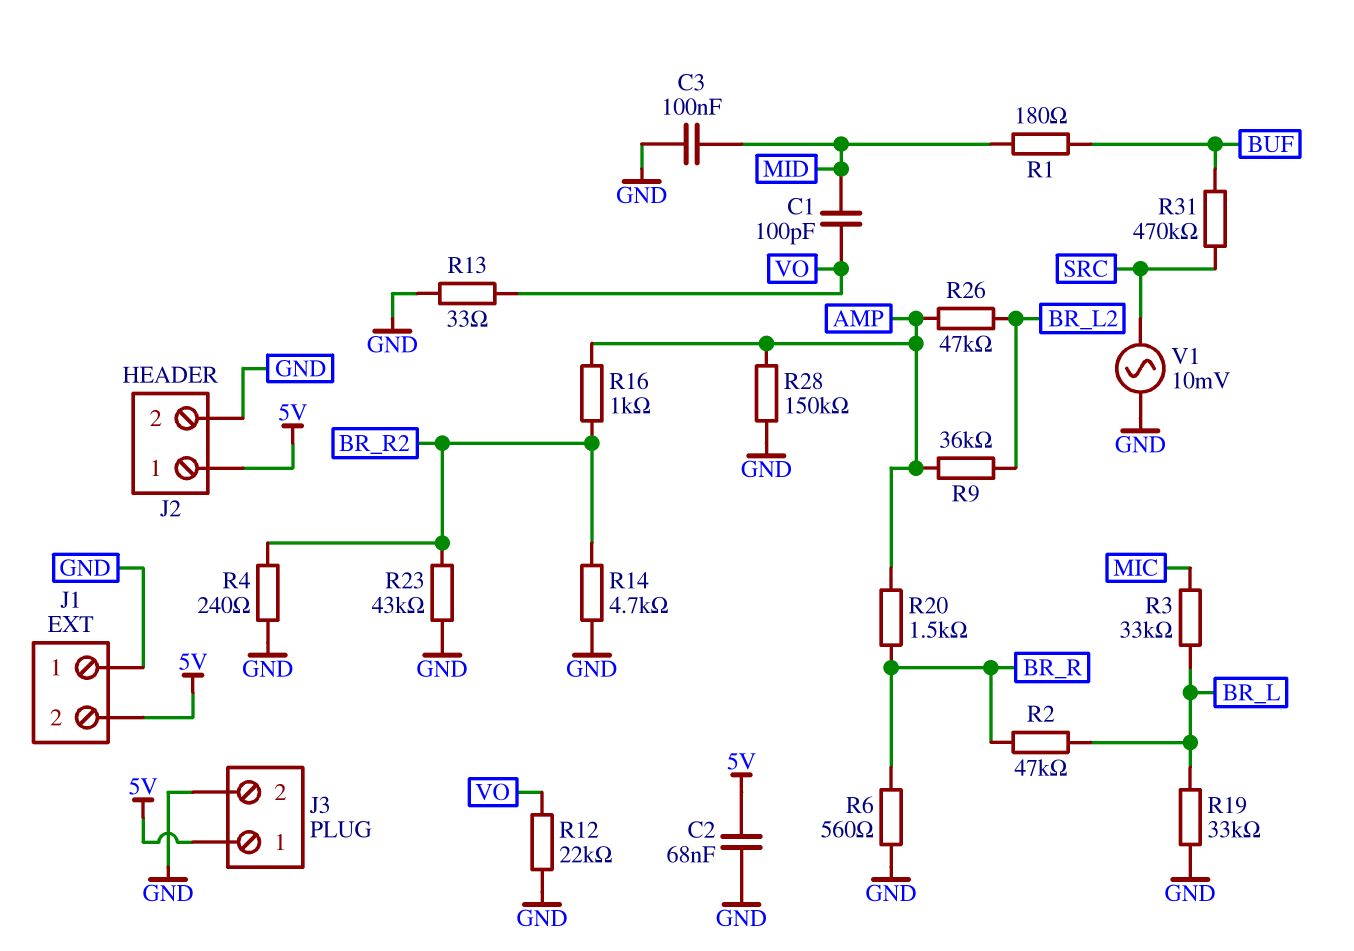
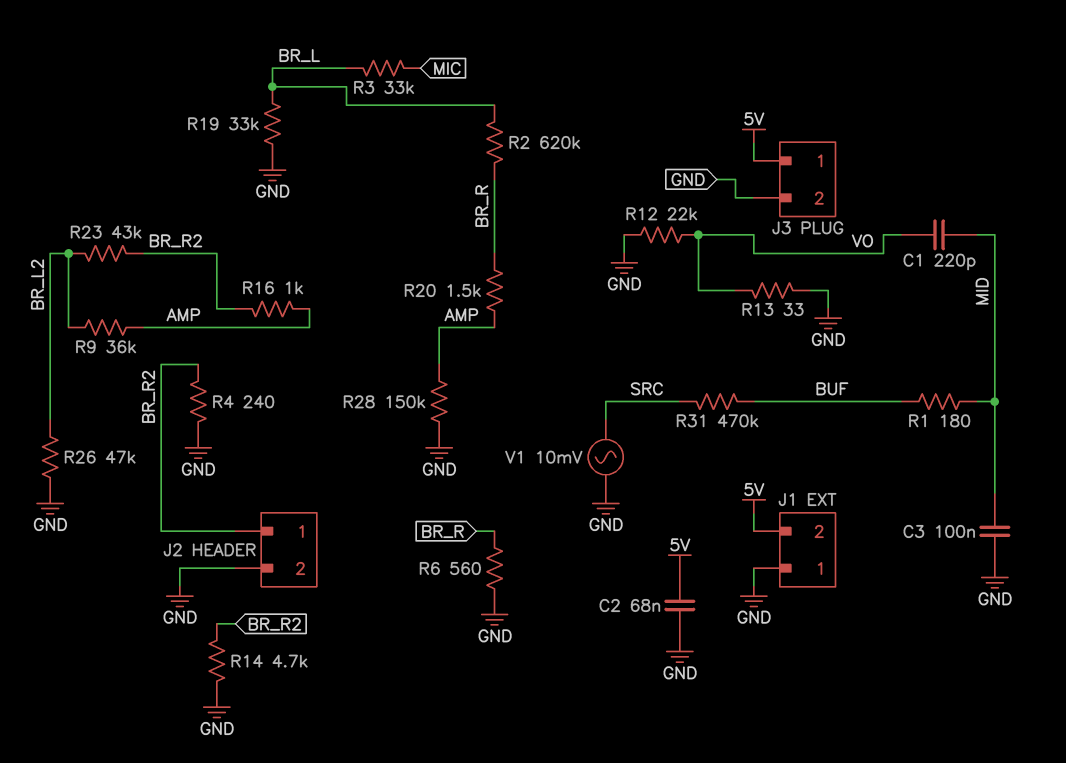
C1: 100pF (MID, VO) -> 220pF (MID, VO)
J2 pin 1: 5V -> BR_R2
R2: 47k (BR_L, BR_R) -> 620k (BR_L, BR_R)
R23: 43k (BR_R2, GND) -> 43k (BR_L2, BR_R2)
R26: 47k (AMP, BR_L2) -> 47k (BR_L2, GND)

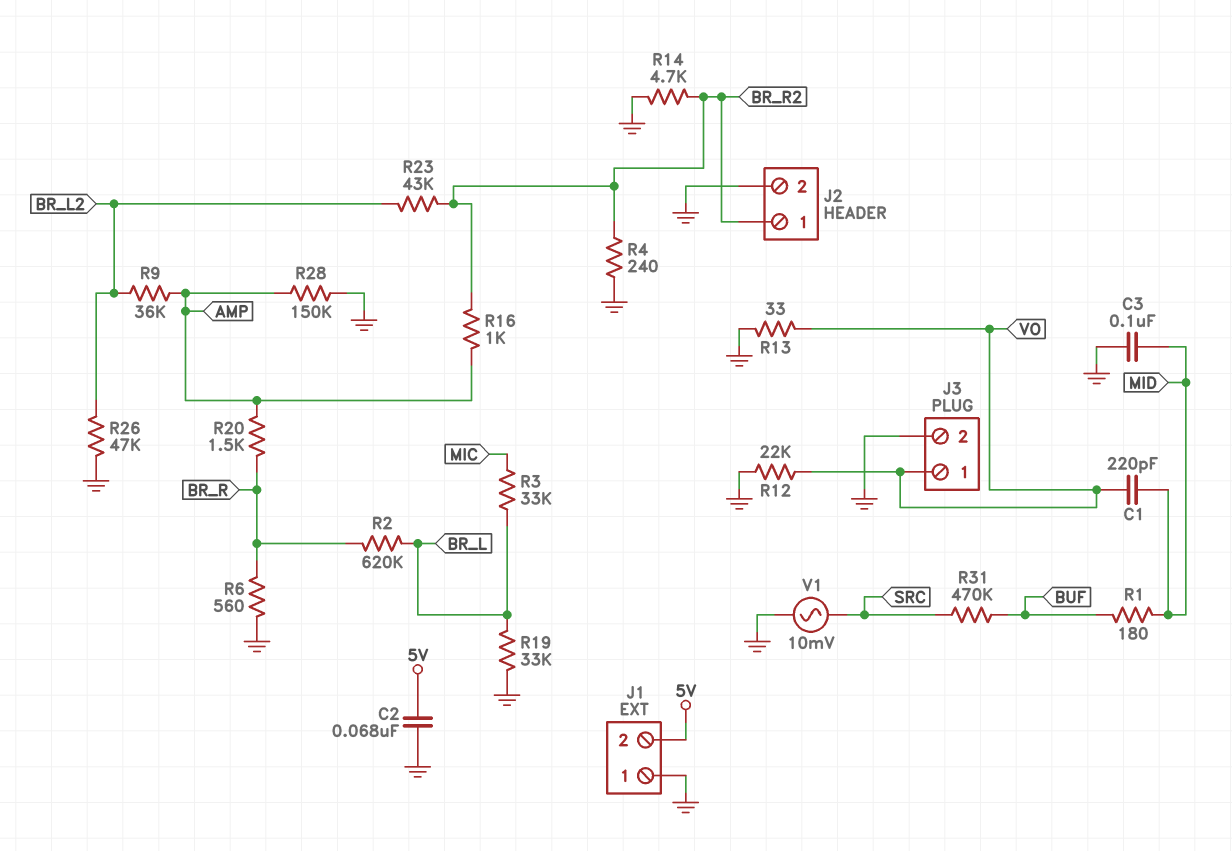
J3 pin 1: 5V -> VO

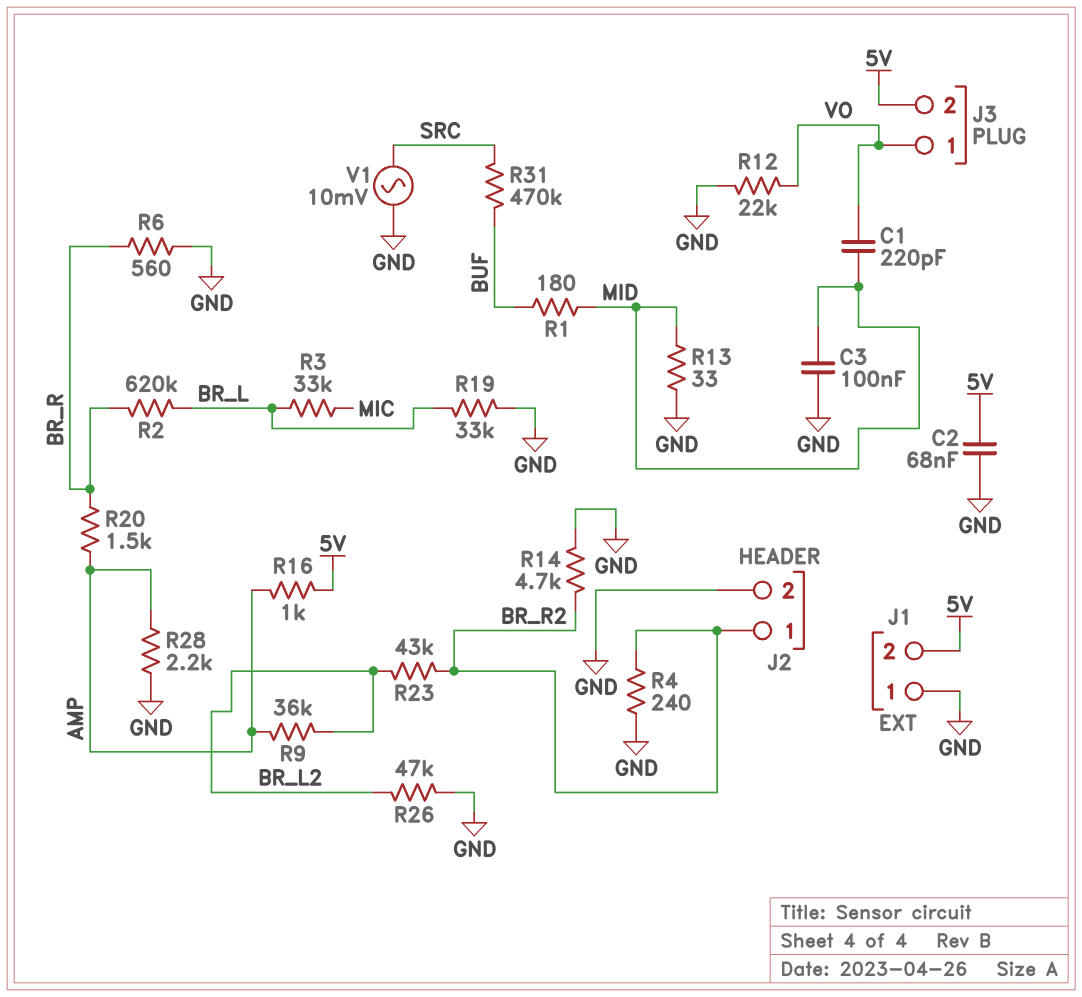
J3 pin 2: GND -> 5V
R13: 33 (GND, VO) -> 33 (GND, MID)
R16: 1k (AMP, BR_R2) -> 1k (5V, AMP)
R28: 150k (AMP, GND) -> 2.2k (AMP, GND)

